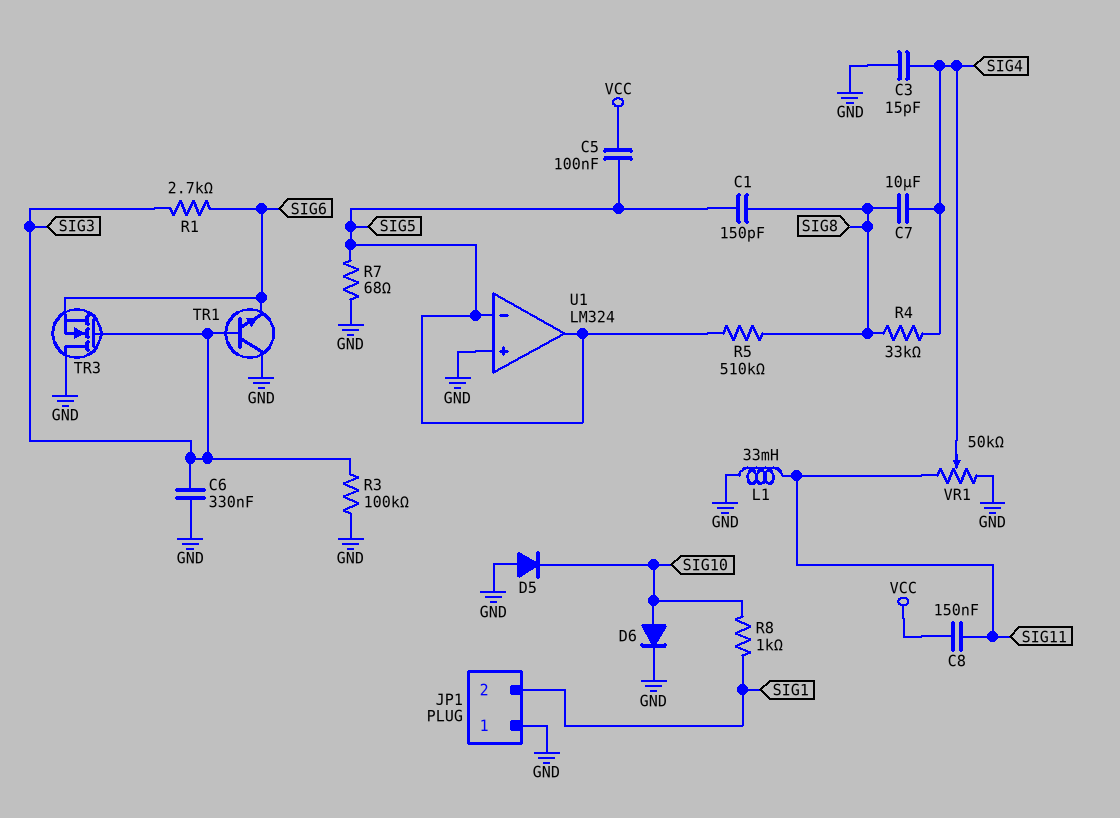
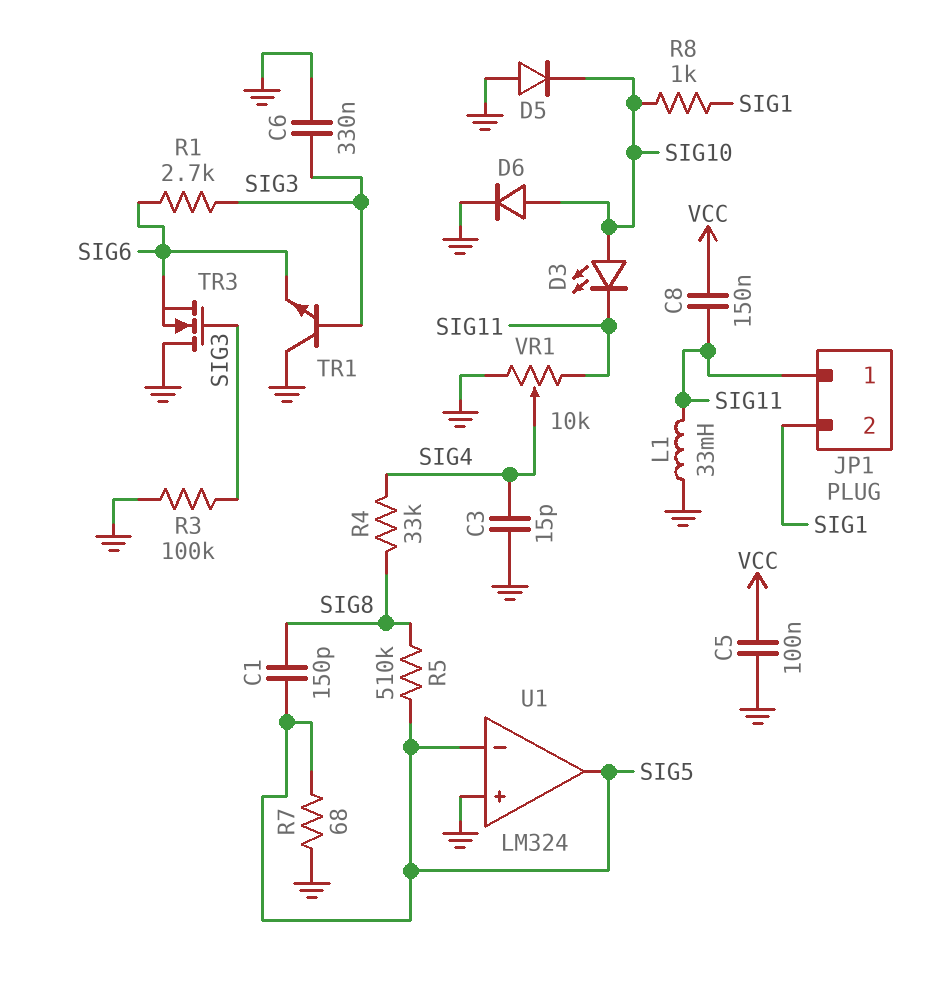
C5: 100nF (SIG5, VCC) -> 100nF (GND, VCC)
C7: 10uF (SIG4, SIG8) -> none
D3: none -> LED (A SIG10, K SIG11)
JP1 pin 1: GND -> SIG11
VR1: 50k (GND, SIG11, wiper SIG4) -> 10k (GND, SIG11, wiper SIG4)

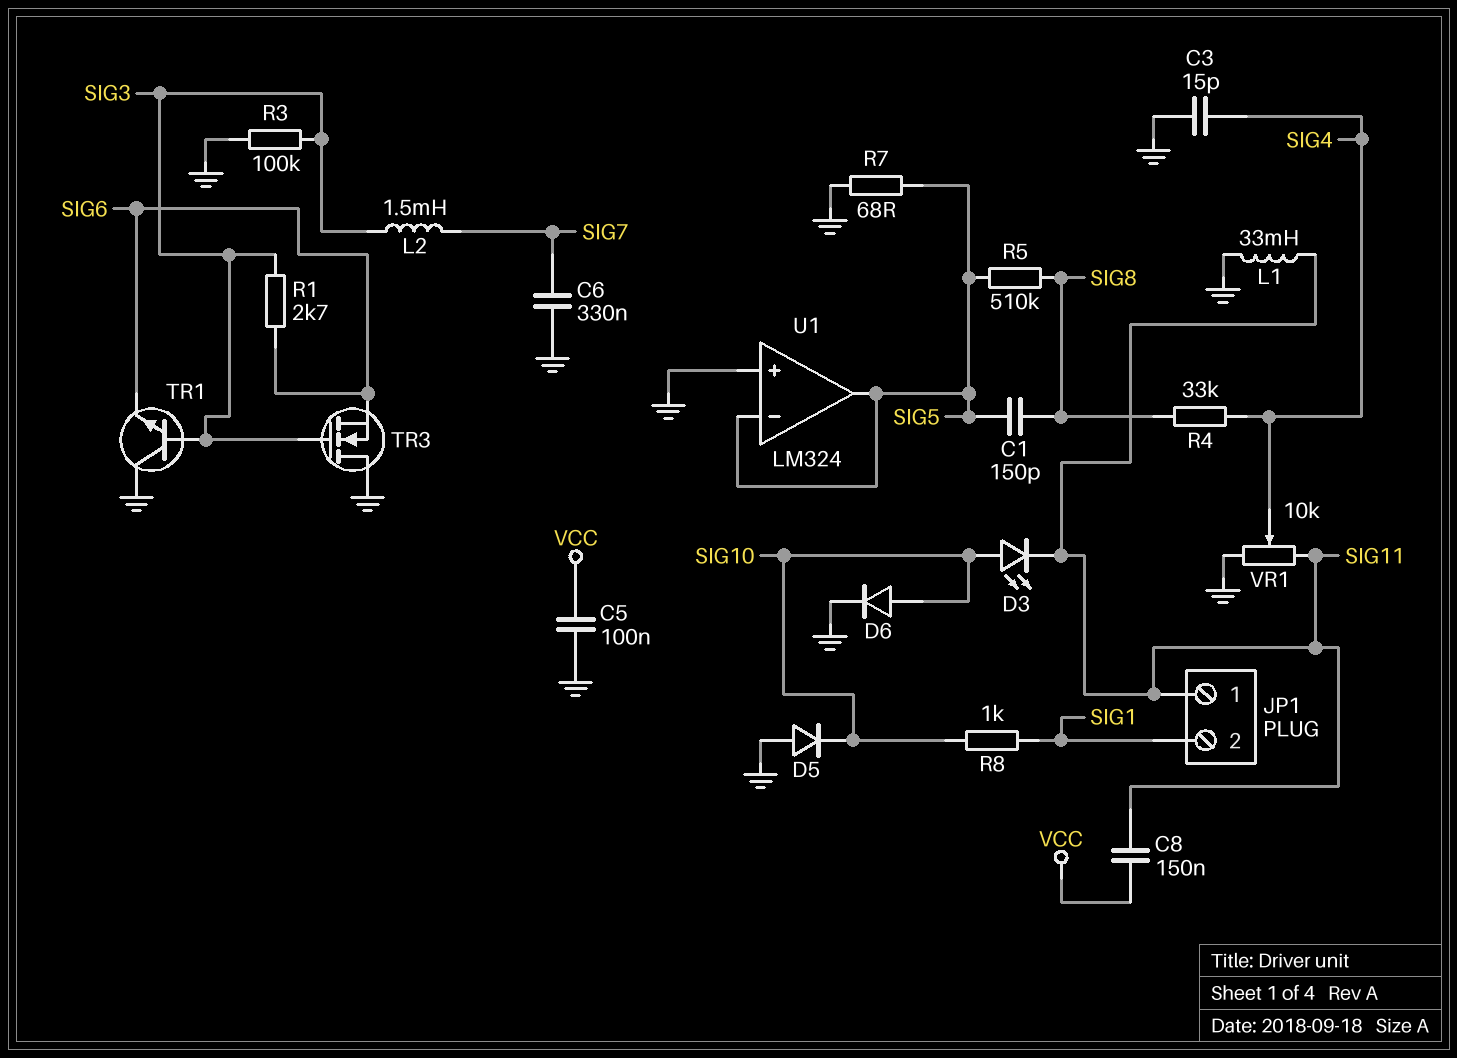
C6: 330nF (GND, SIG3) -> 330nF (GND, SIG7)
L2: none -> 1.5mH (SIG3, SIG7)

